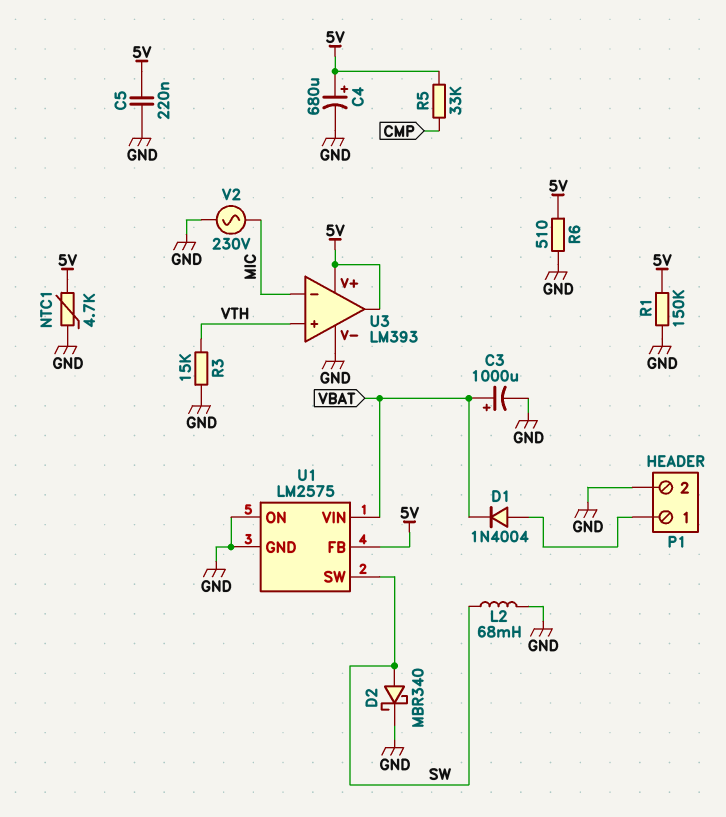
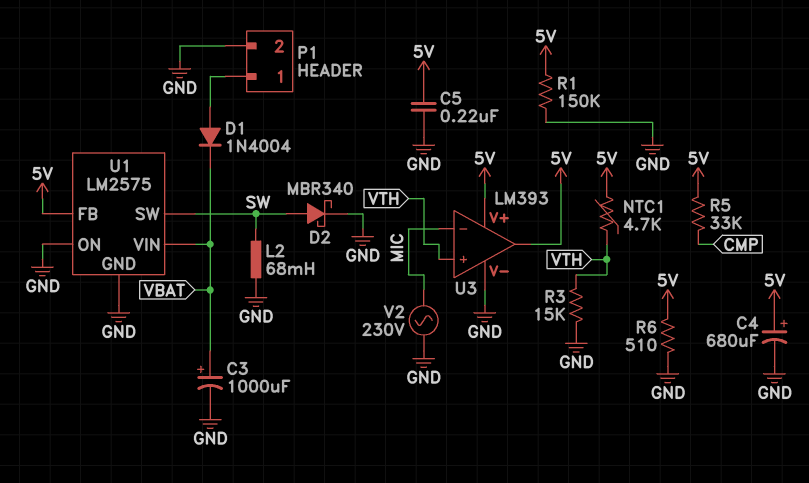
NTC1: 4.7k (5V, GND) -> 4.7k (5V, VTH)

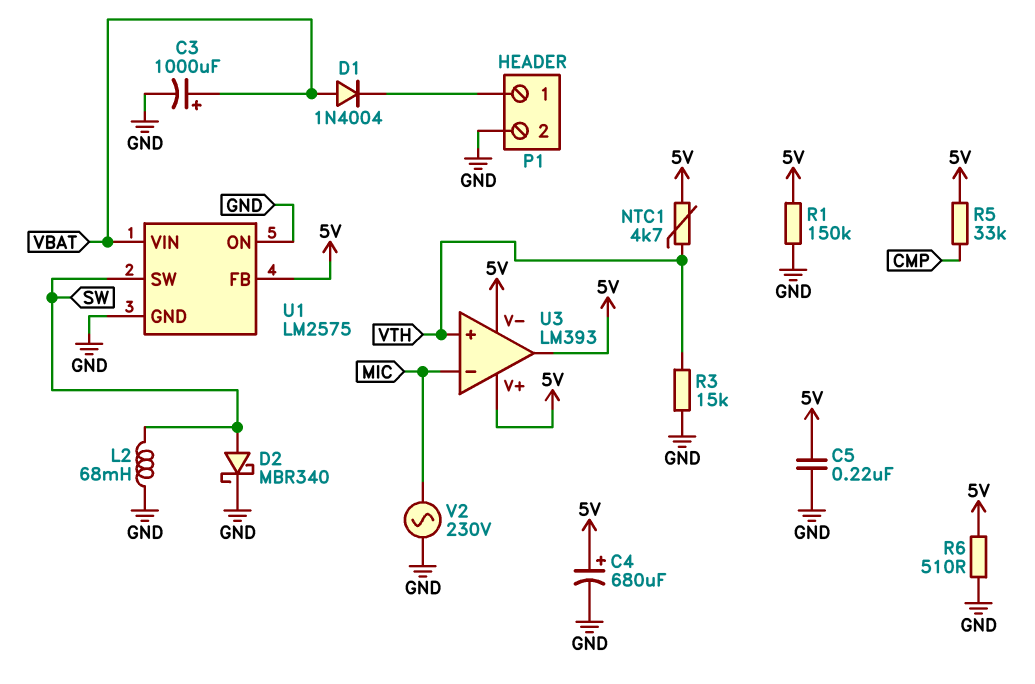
D1: diode 1N4004 (A P1/1, K VBAT) -> diode 1N4004 (A VBAT, K P1/1)
U3 pin V-: GND -> 5V

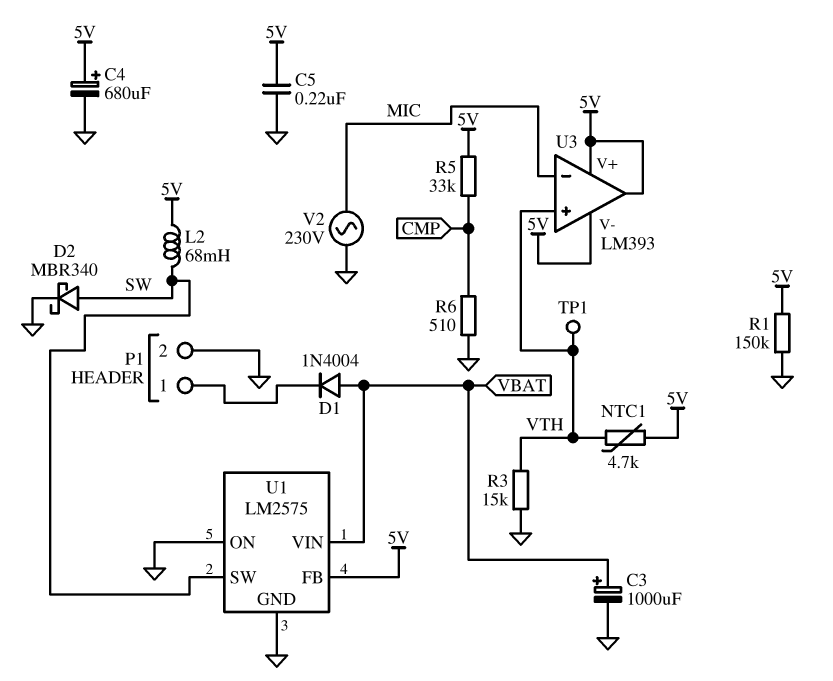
L2: 68mH (GND, SW) -> 68mH (5V, SW)
R6: 510 (5V, GND) -> 510 (CMP, GND)
TP1: none -> test point (VTH)

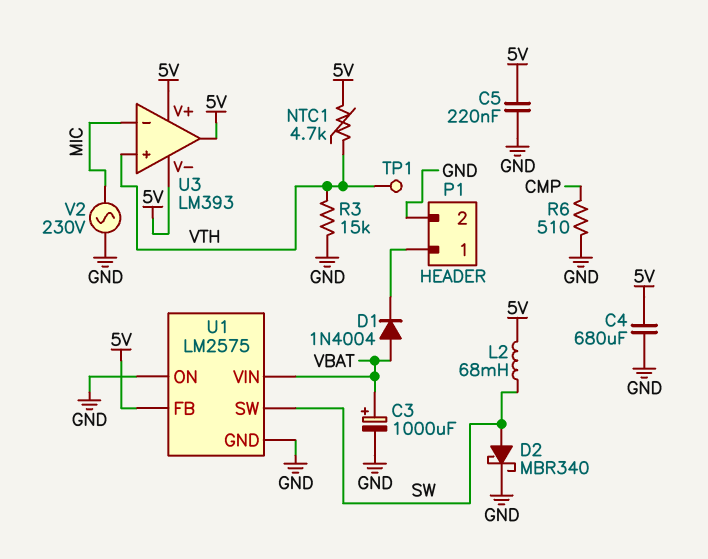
C4: 680uF (plus 5V, minus GND) -> 680uF (5V, GND)
R1: 150k (5V, GND) -> none
R5: 33k (5V, CMP) -> none

